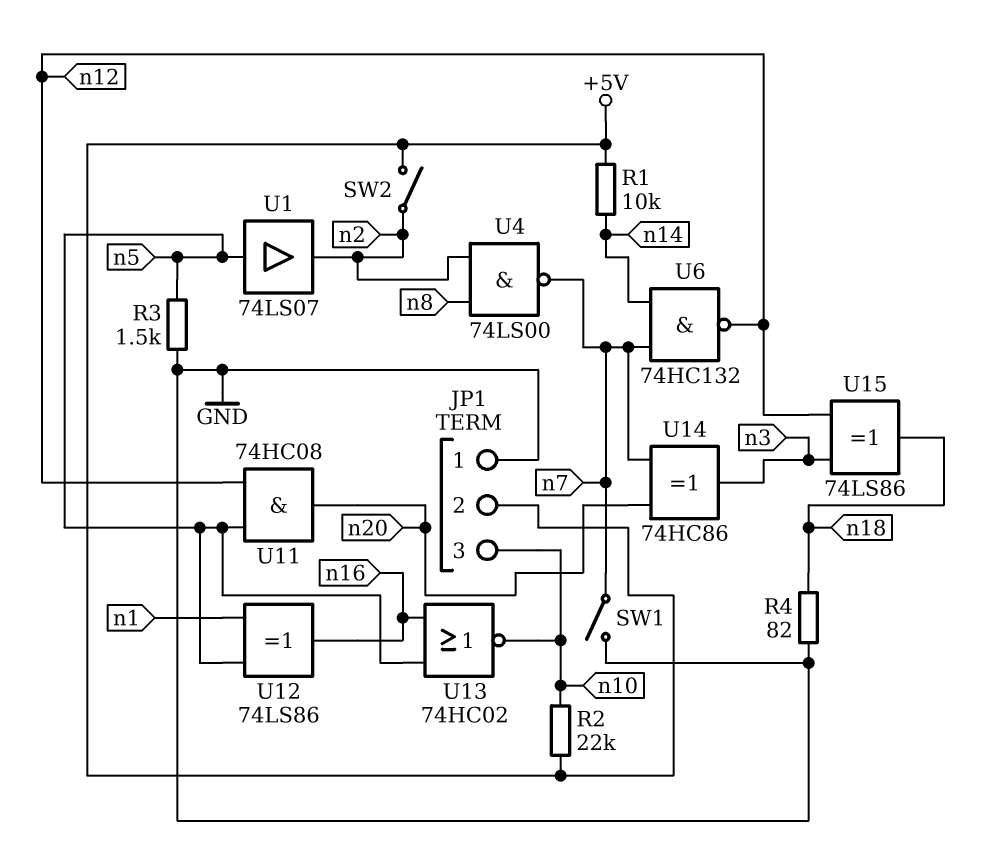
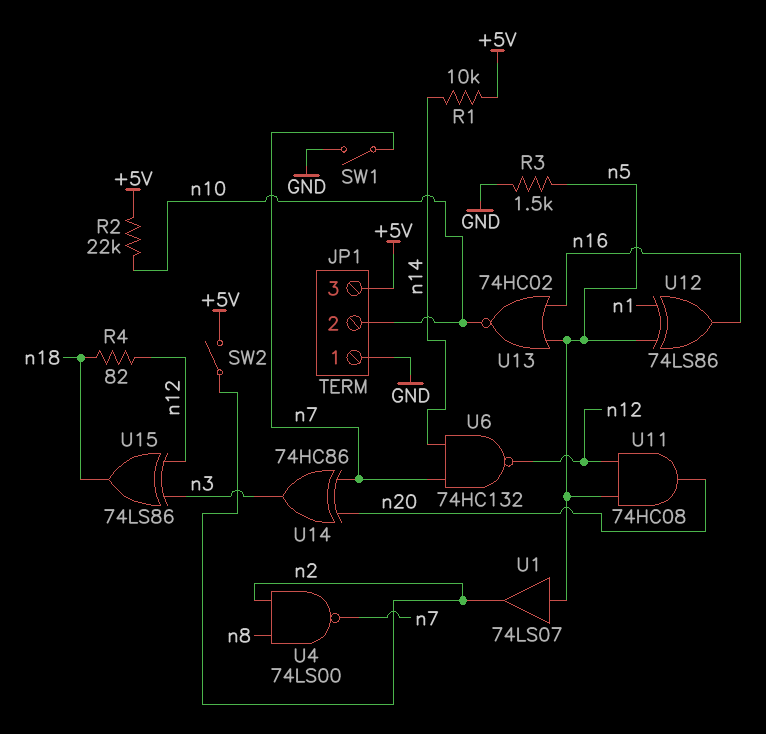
JP1 pin 2: +5V -> n10
JP1 pin 3: n10 -> +5V
R4: 82 (GND, n18) -> 82 (n12, n18)

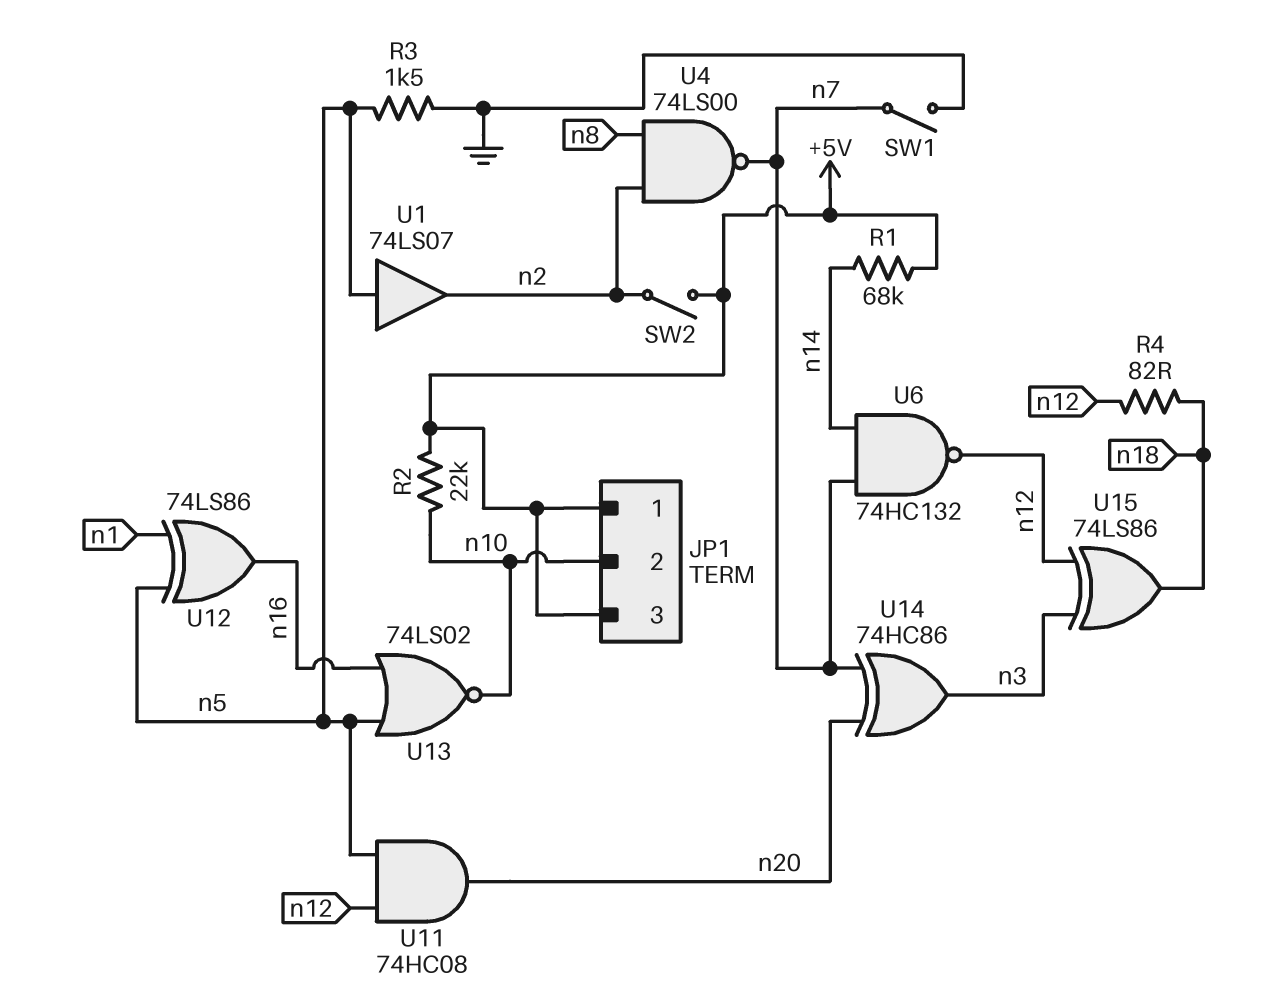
JP1 pin 1: GND -> +5V
R1: 10k (+5V, n14) -> 68k (+5V, n14)
U13: NOR 74HC02 (in n5, in n16, out n10) -> NOR 74LS02 (in n5, in n16, out n10)

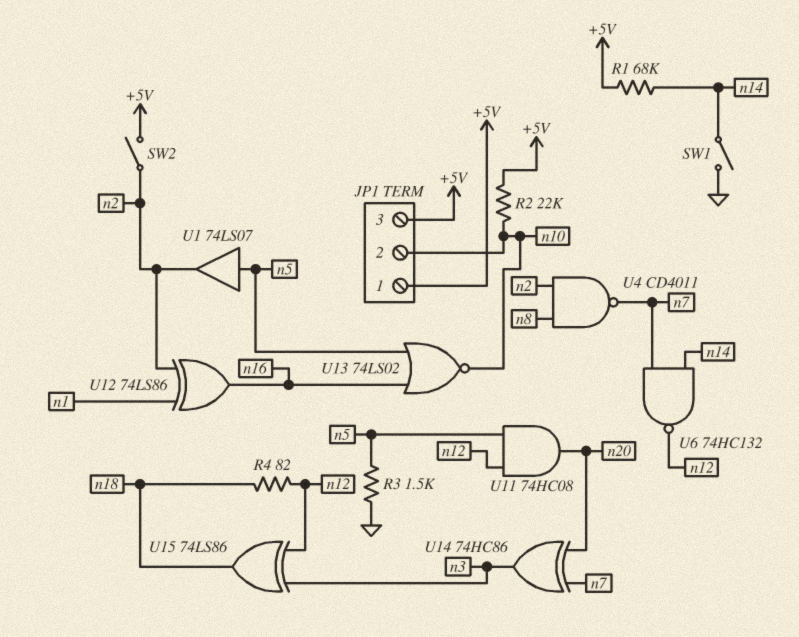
SW1: switch (GND, n7) -> switch (GND, n14)
U4: NAND 74LS00 (in n2, in n8, out n7) -> NAND CD4011 (in n2, in n8, out n7)
U12: XOR 74LS86 (in n1, in n5, out n16) -> XOR 74LS86 (in n1, in n2, out n16)

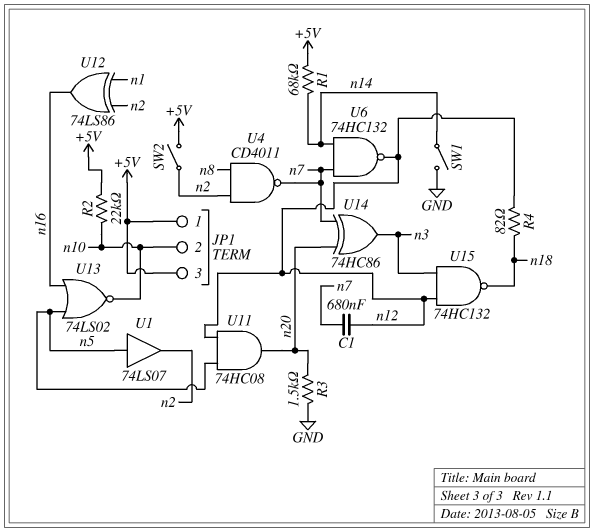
C1: none -> 680nF (n7, n12)
R3: 1.5k (GND, n5) -> 1.5k (GND, n20)
U15: XOR 74LS86 (in n3, in n12, out n18) -> NAND 74HC132 (in n3, in n12, out n18)

